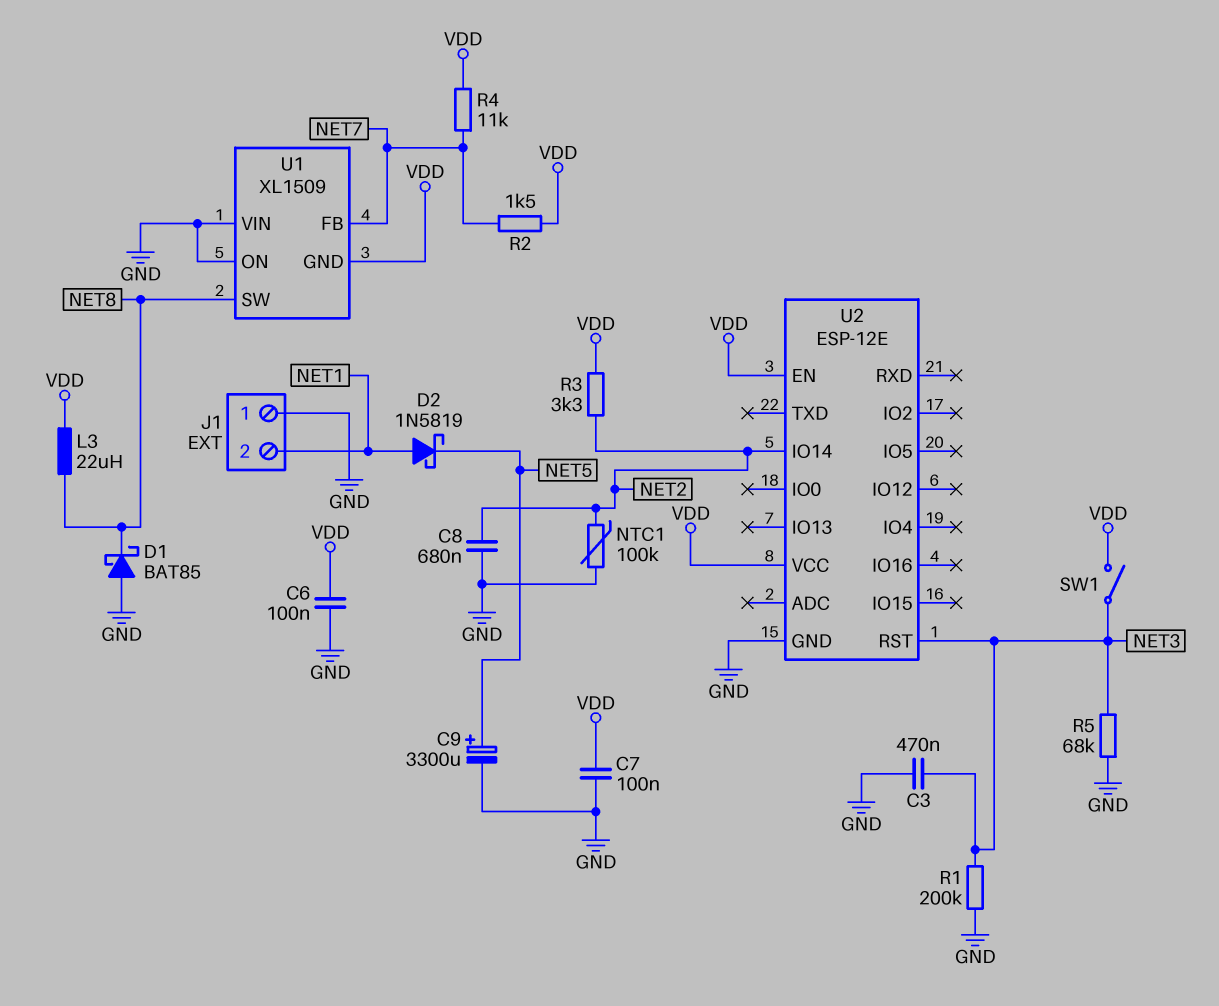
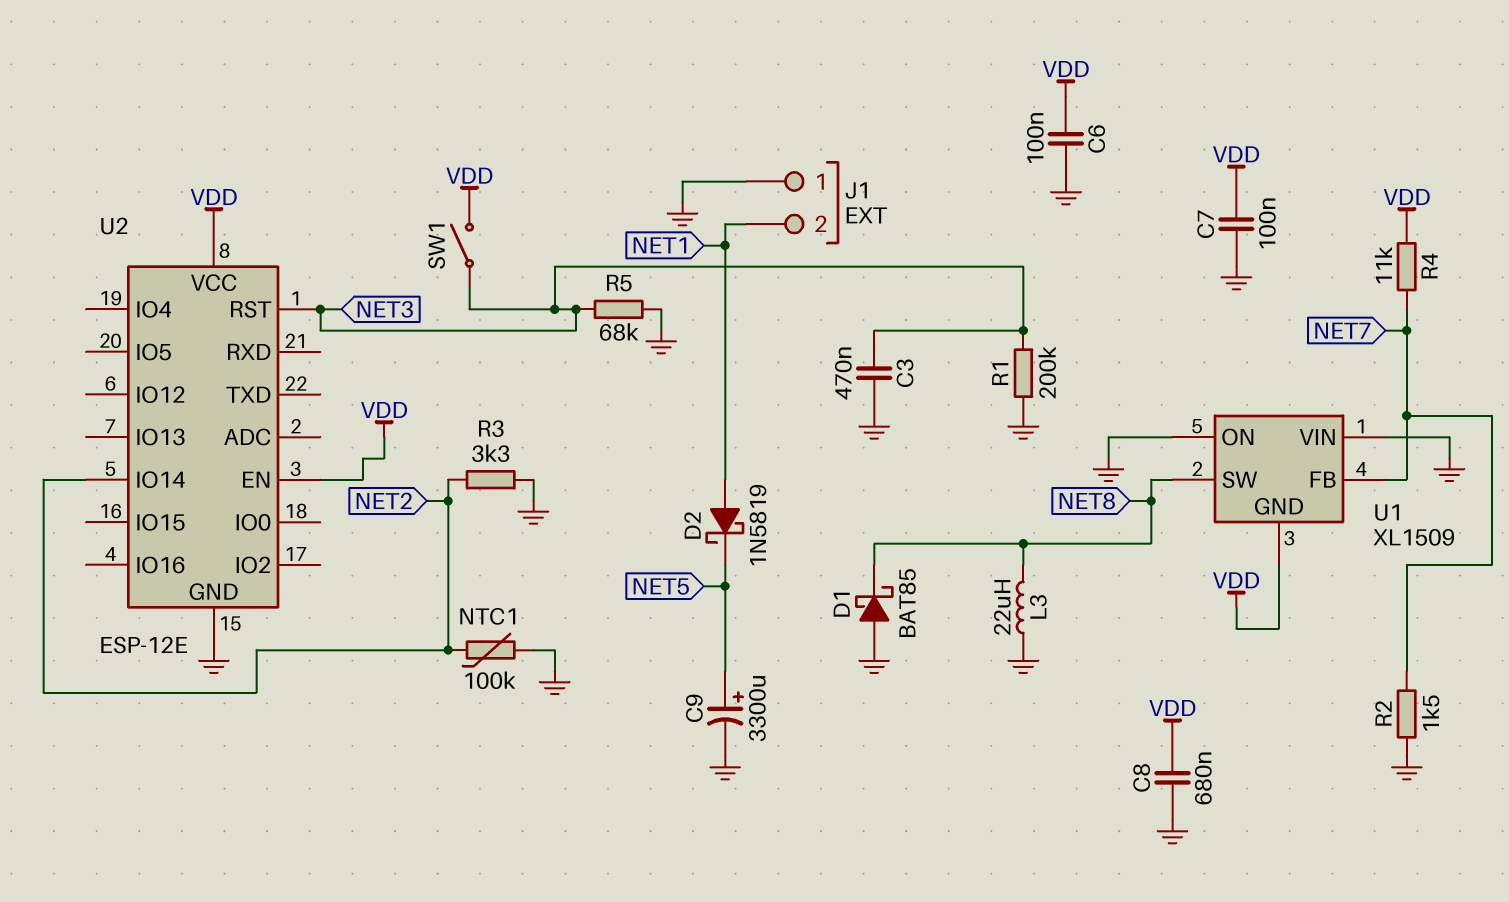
C8: 680nF (GND, NET2) -> 680nF (GND, VDD)
L3: 22uH (NET8, VDD) -> 22uH (GND, NET8)
R2: 1.5k (NET7, VDD) -> 1.5k (GND, NET7)
R3: 3.3k (NET2, VDD) -> 3.3k (GND, NET2)

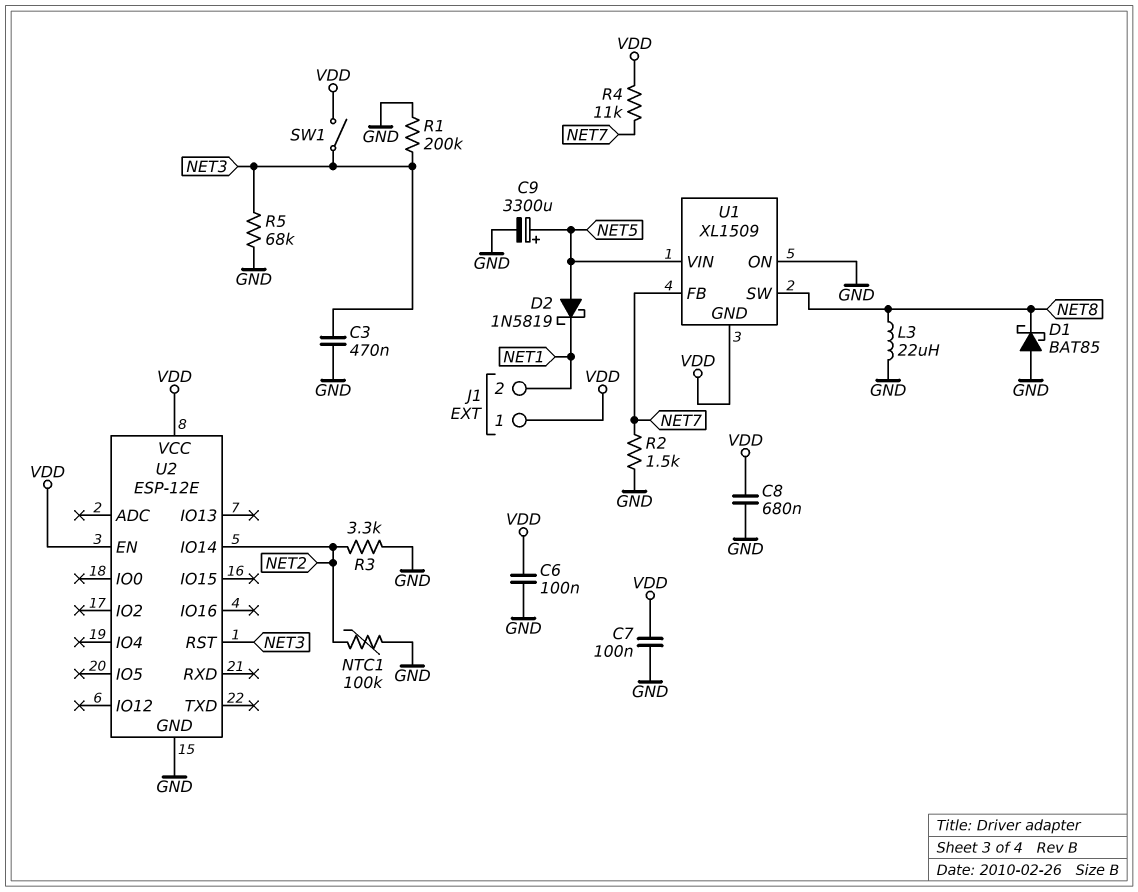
D2: schottky 1N5819 (A NET1, K NET5) -> schottky 1N5819 (A NET5, K NET1)
J1 pin 1: GND -> VDD
U1 pin VIN: GND -> NET5

